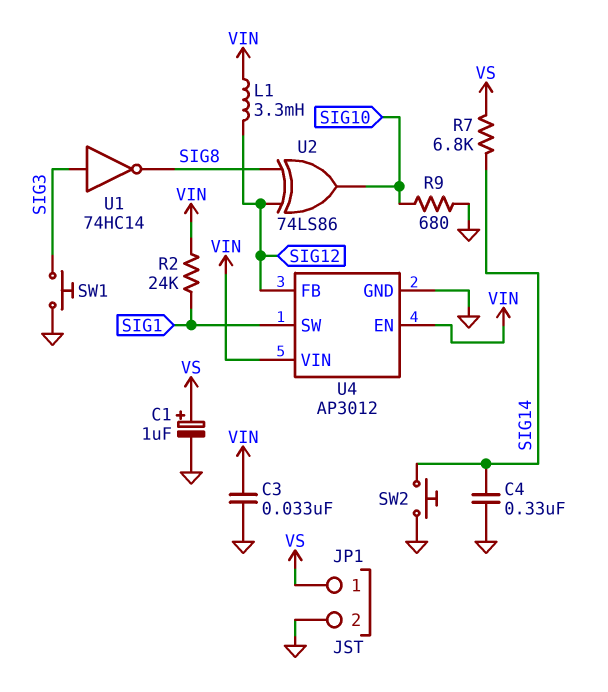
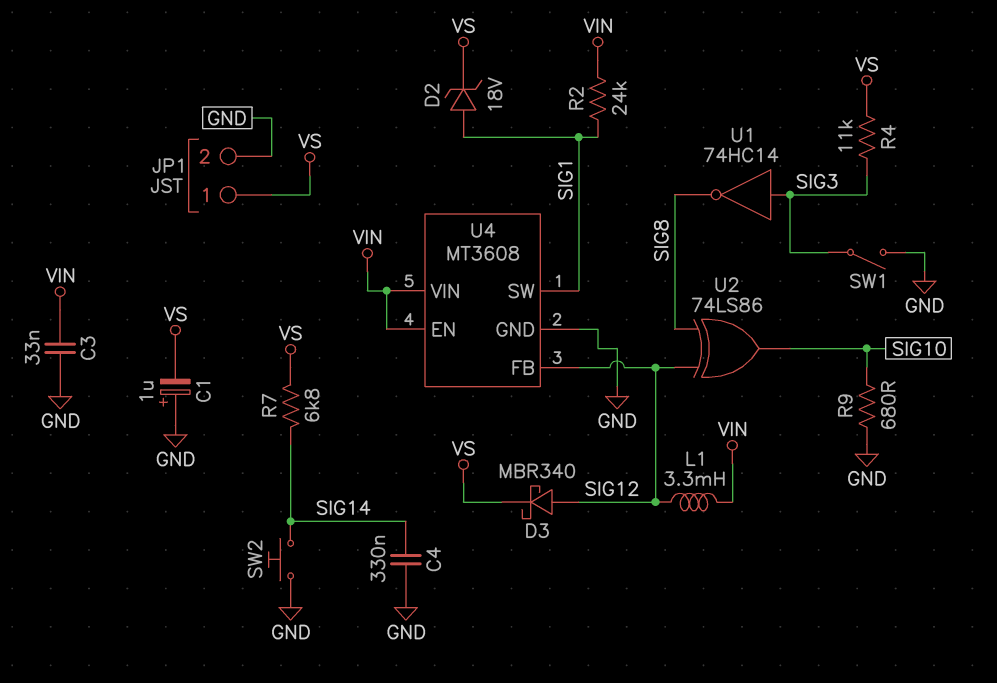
C1: 1uF (plus VS, minus GND) -> 1uF (plus GND, minus VS)
D2: none -> zener 18V (A SIG1, K VS)
D3: none -> schottky MBR340 (A SIG12, K VS)
R4: none -> 11k (SIG3, VS)
SW1: button (GND, SIG3) -> switch (GND, SIG3)
U4: AP3012 -> MT3608

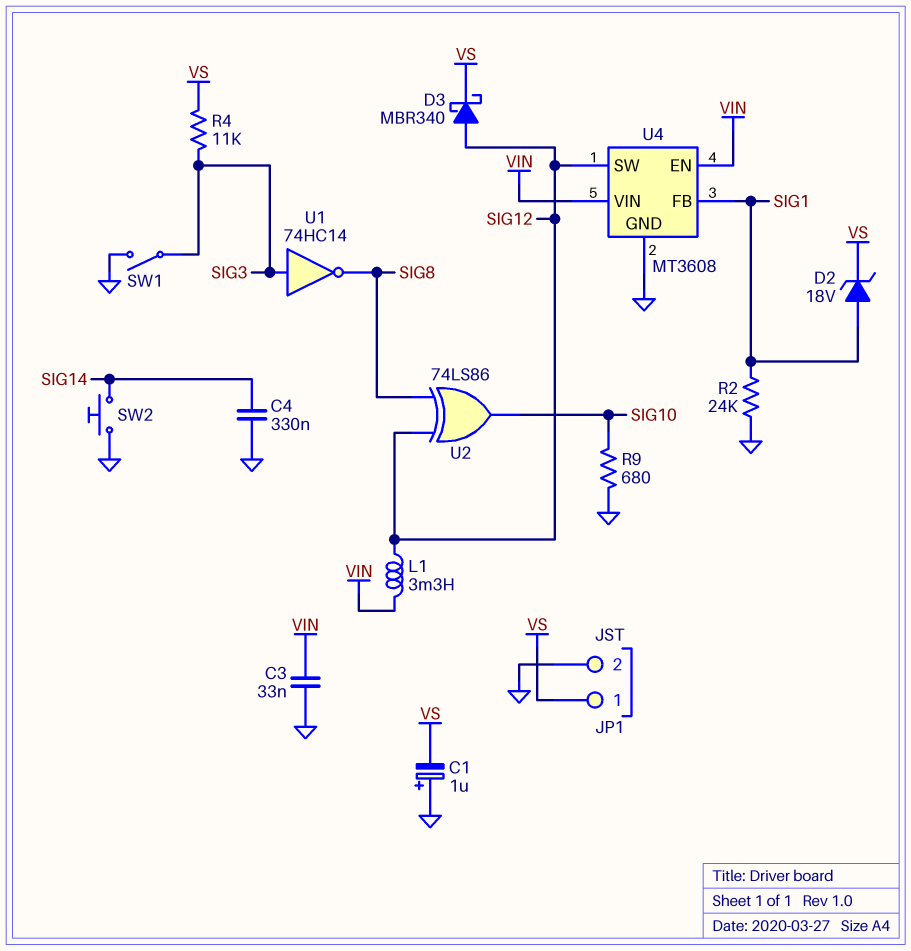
R2: 24k (SIG1, VIN) -> 24k (GND, SIG1)
R7: 6.8k (SIG14, VS) -> none
U4 pin FB: SIG12 -> SIG1
U4 pin SW: SIG1 -> SIG12

